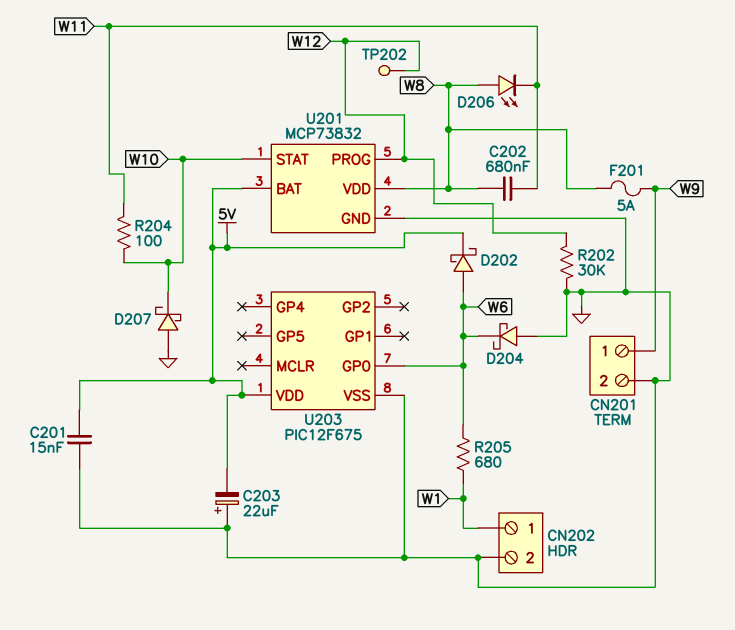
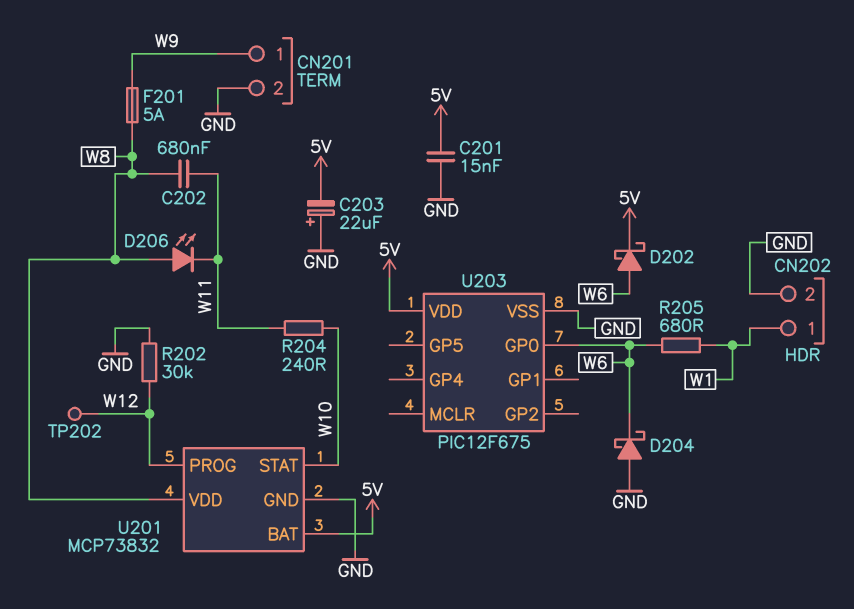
D207: schottky (A GND, K W10) -> none
R204: 100 (W10, W11) -> 240 (W10, W11)

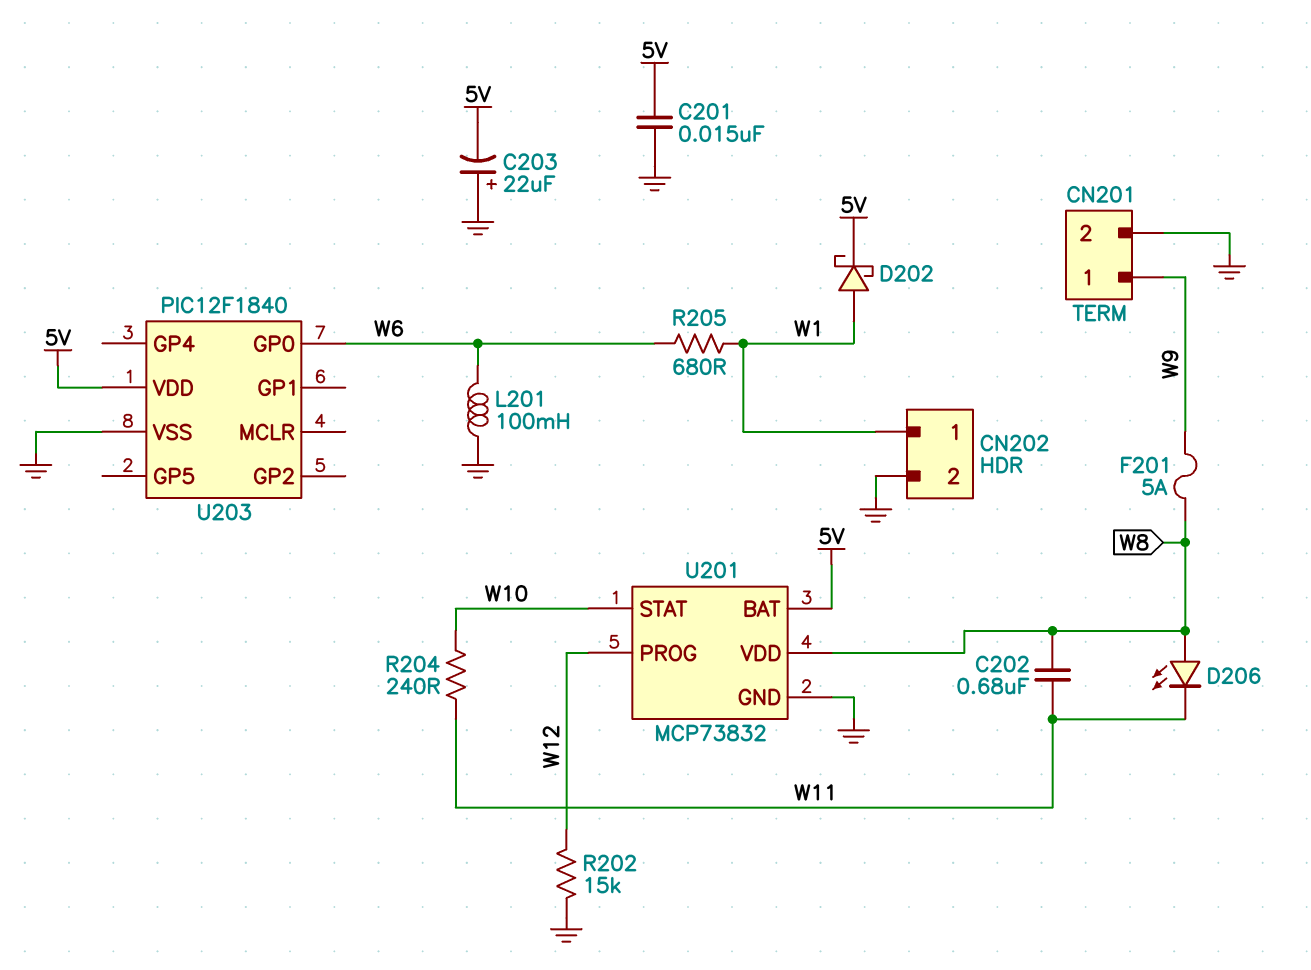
D202: schottky (A W6, K 5V) -> schottky (A W1, K 5V)
D204: schottky (A GND, K W6) -> none
L201: none -> 100mH (GND, W6)
R202: 30k (GND, W12) -> 15k (GND, W12)
TP202: test point (W12) -> none
U203: PIC12F675 -> PIC12F1840

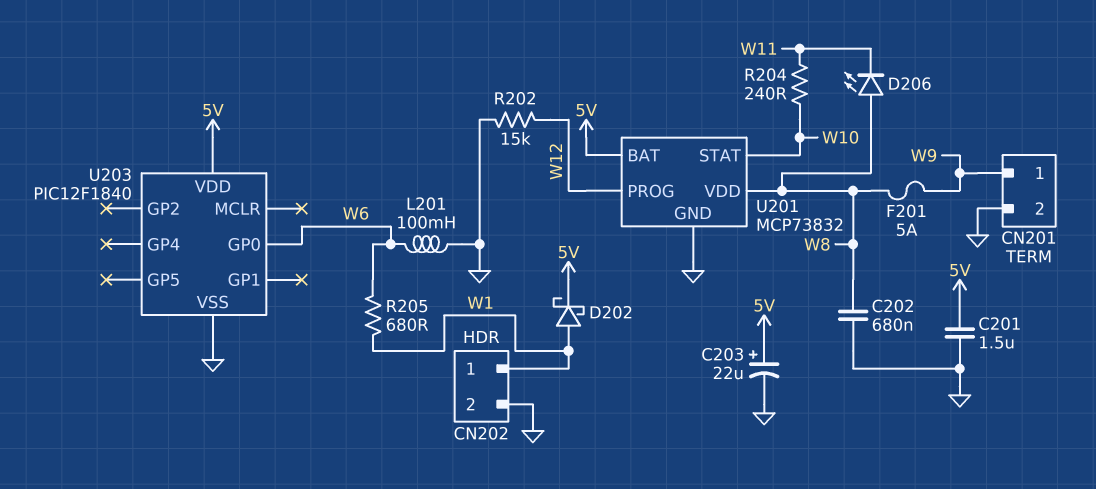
C201: 15nF (5V, GND) -> 1.5uF (5V, GND)
C202: 680nF (W8, W11) -> 680nF (GND, W8)
C203: 22uF (plus GND, minus 5V) -> 22uF (plus 5V, minus GND)

